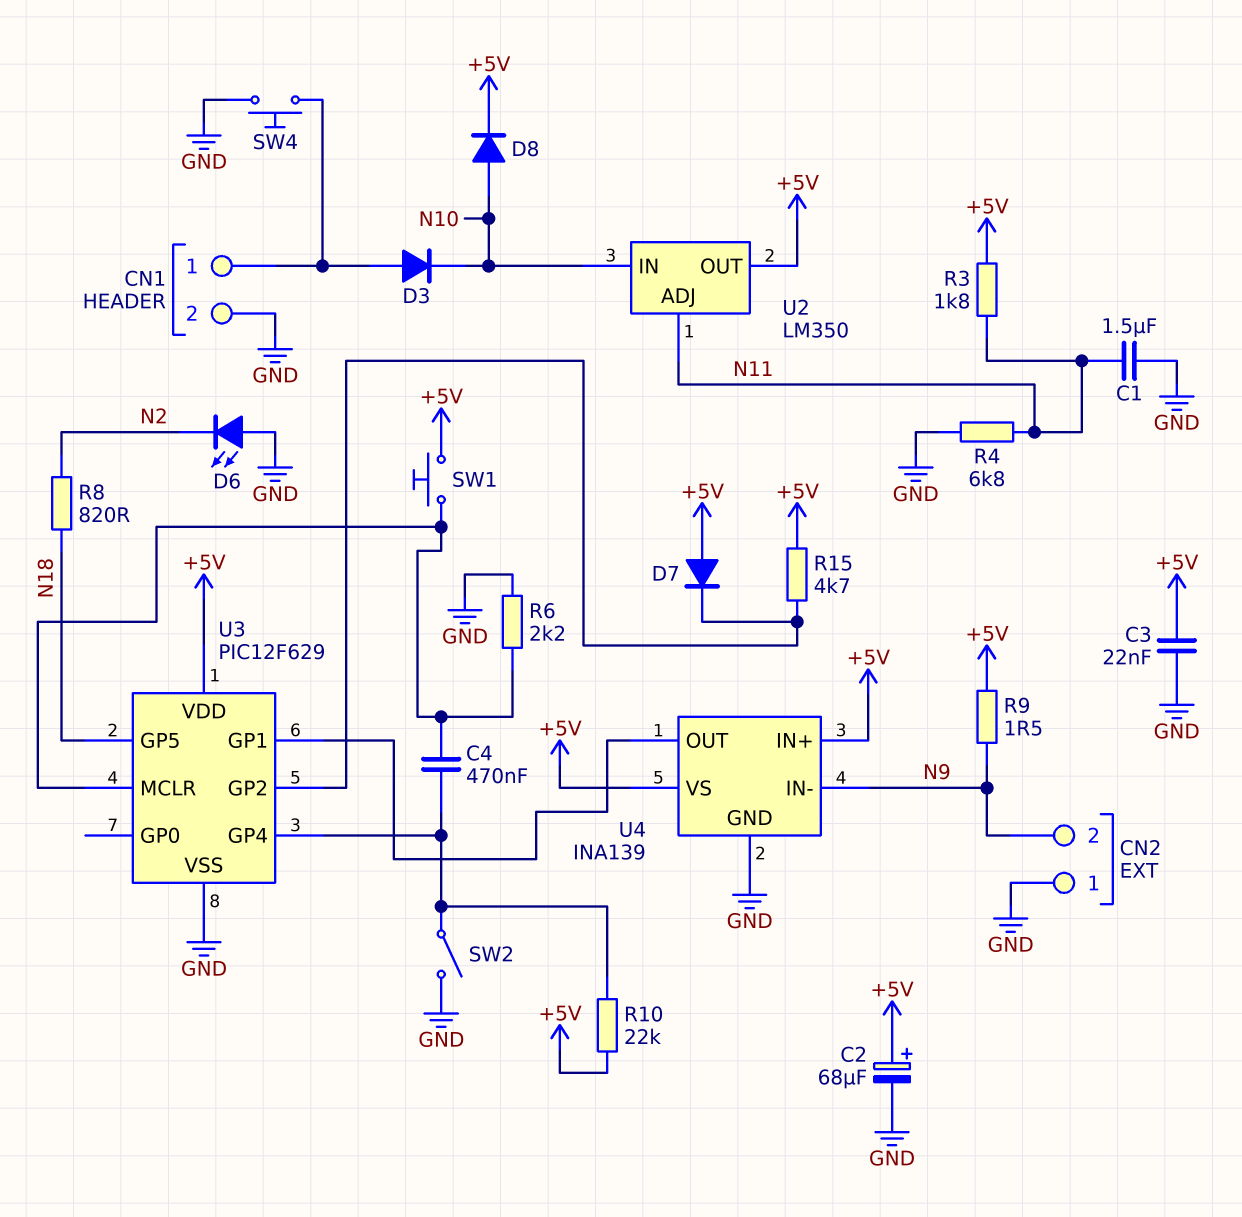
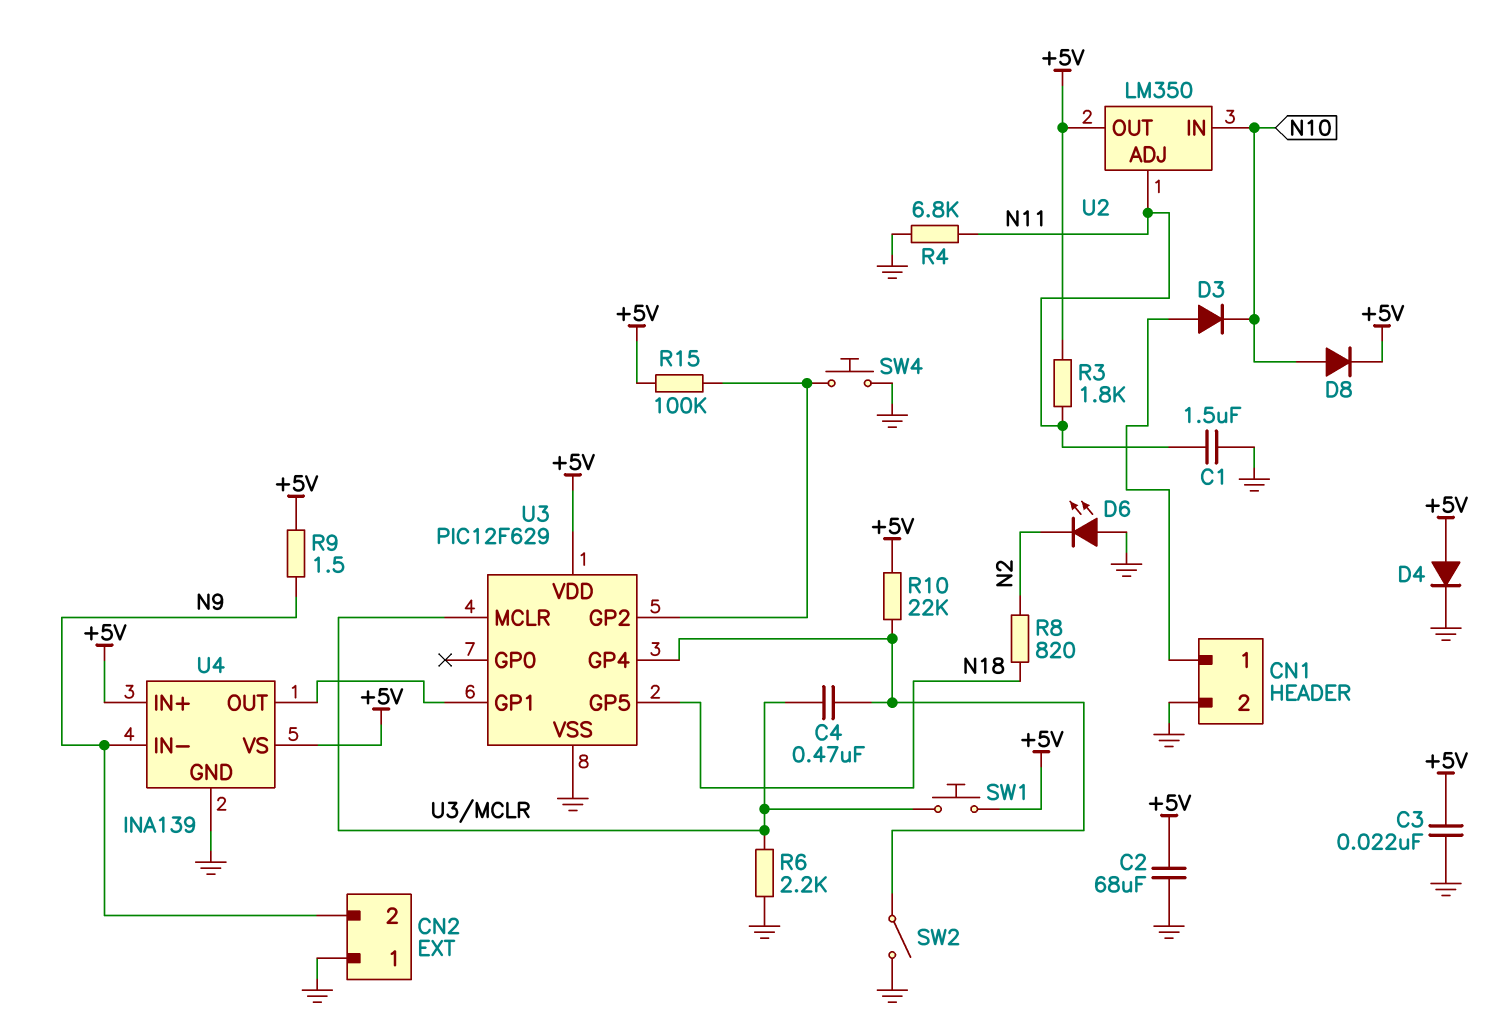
C2: 68uF (plus +5V, minus GND) -> 68uF (+5V, GND)
D4: none -> diode (A +5V, K GND)
D7: diode (A +5V, K U3/GP2) -> none
R15: 4.7k (+5V, U3/GP2) -> 100k (+5V, U3/GP2)
SW4: button (CN1/1, GND) -> button (GND, U3/GP2)

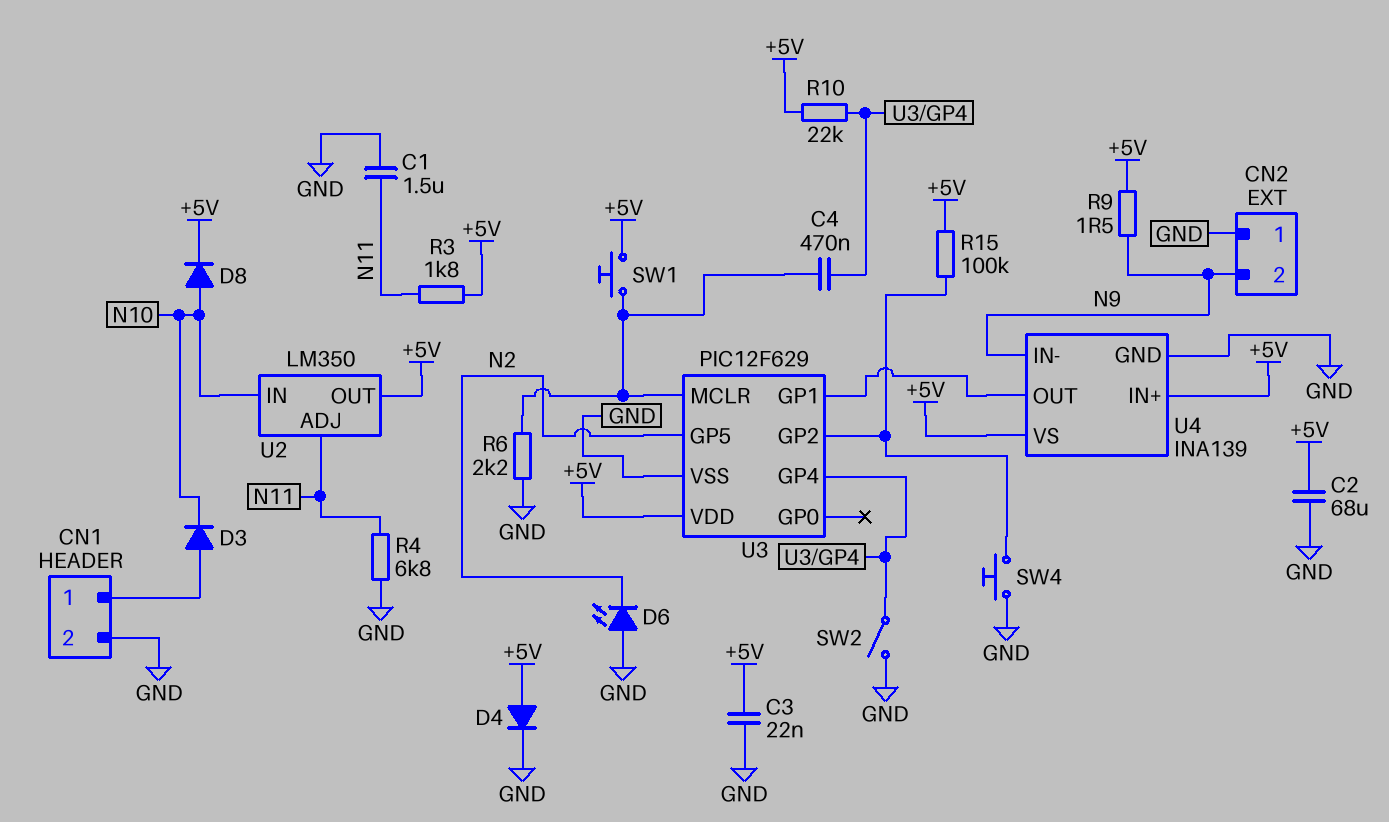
R8: 820 (N2, N18) -> none
U3 pin GP5: N18 -> N2

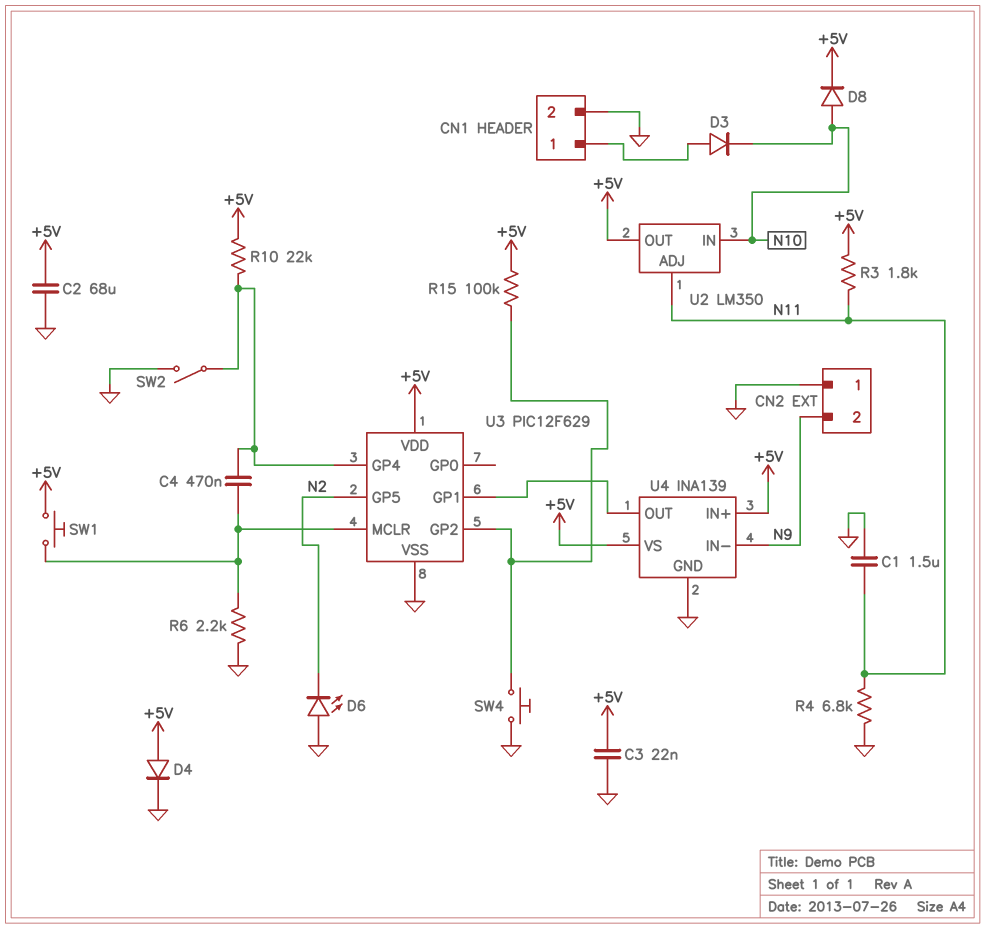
R9: 1.5 (+5V, N9) -> none

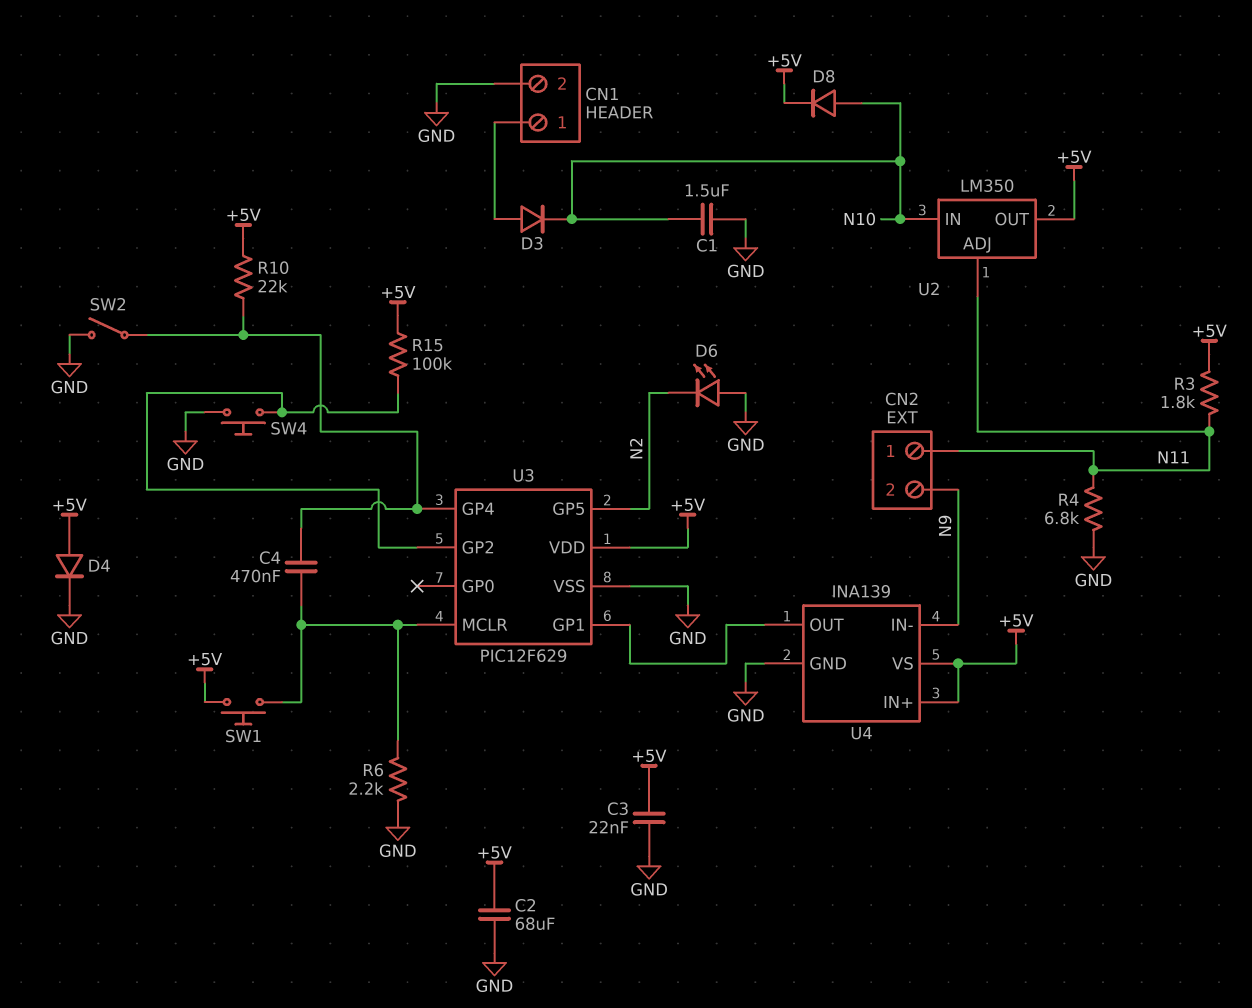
C1: 1.5uF (GND, N11) -> 1.5uF (GND, N10)
CN2 pin 1: GND -> N11

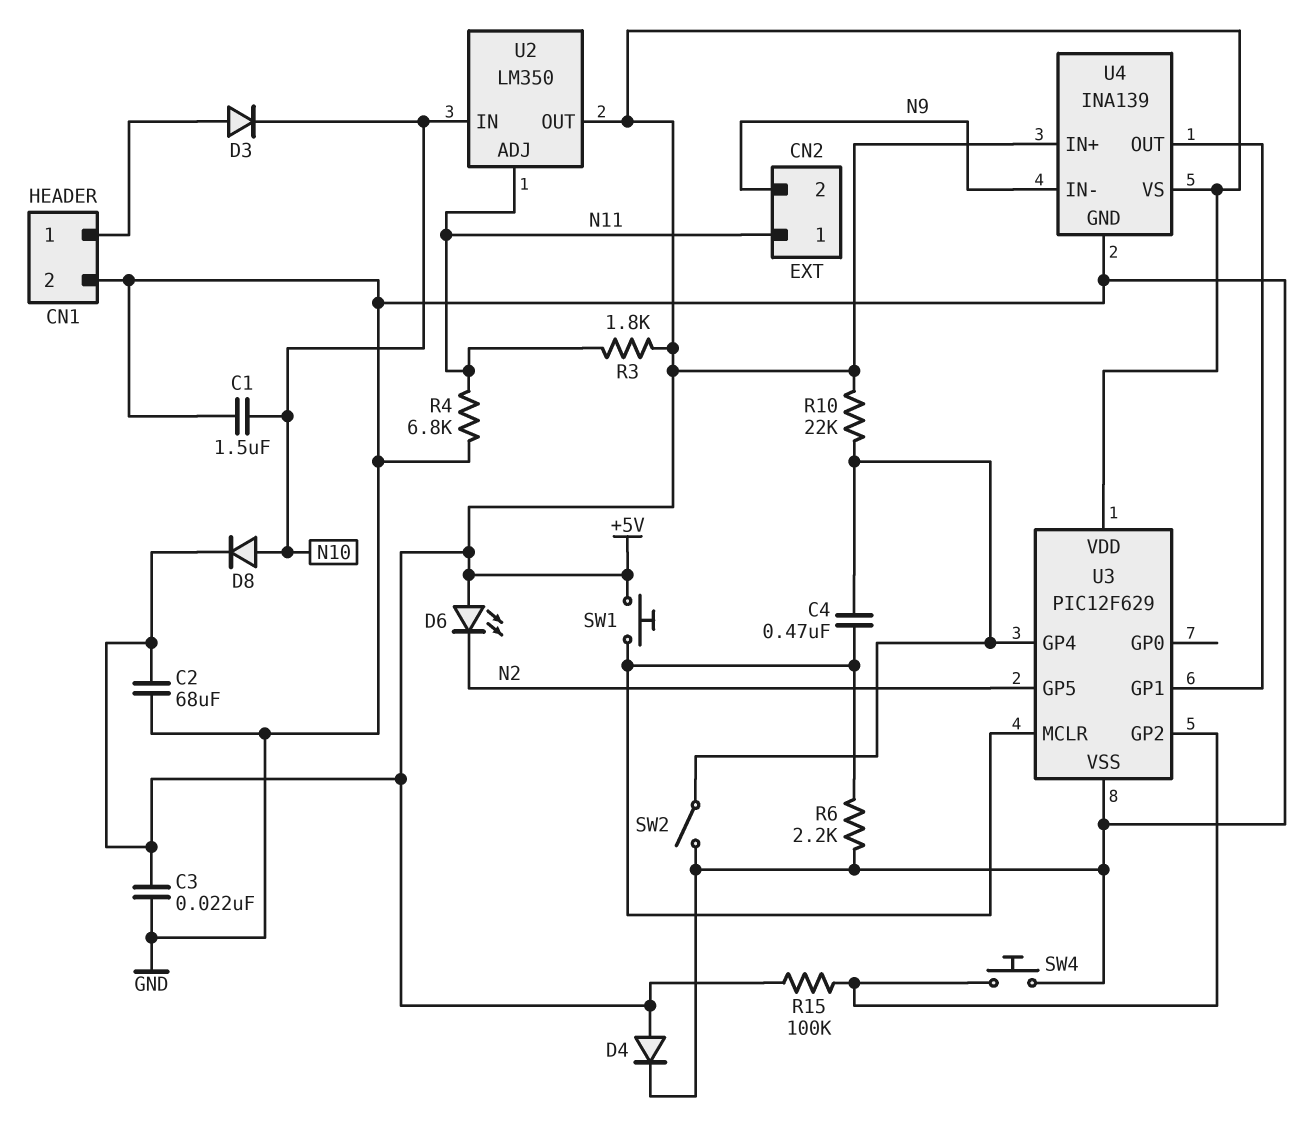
D6: LED (A GND, K N2) -> LED (A +5V, K N2)

